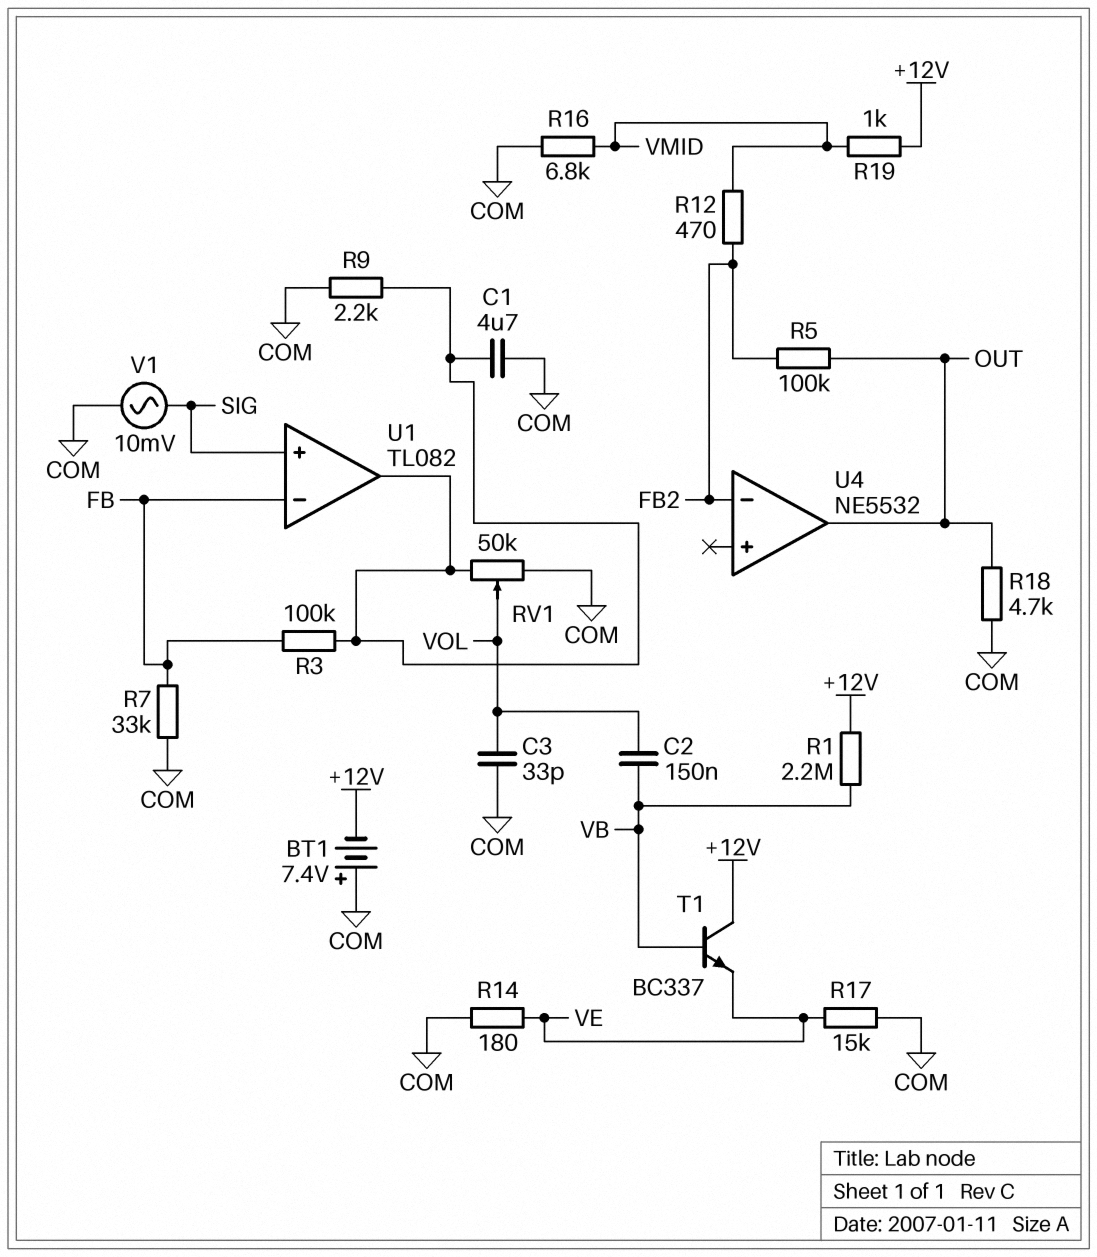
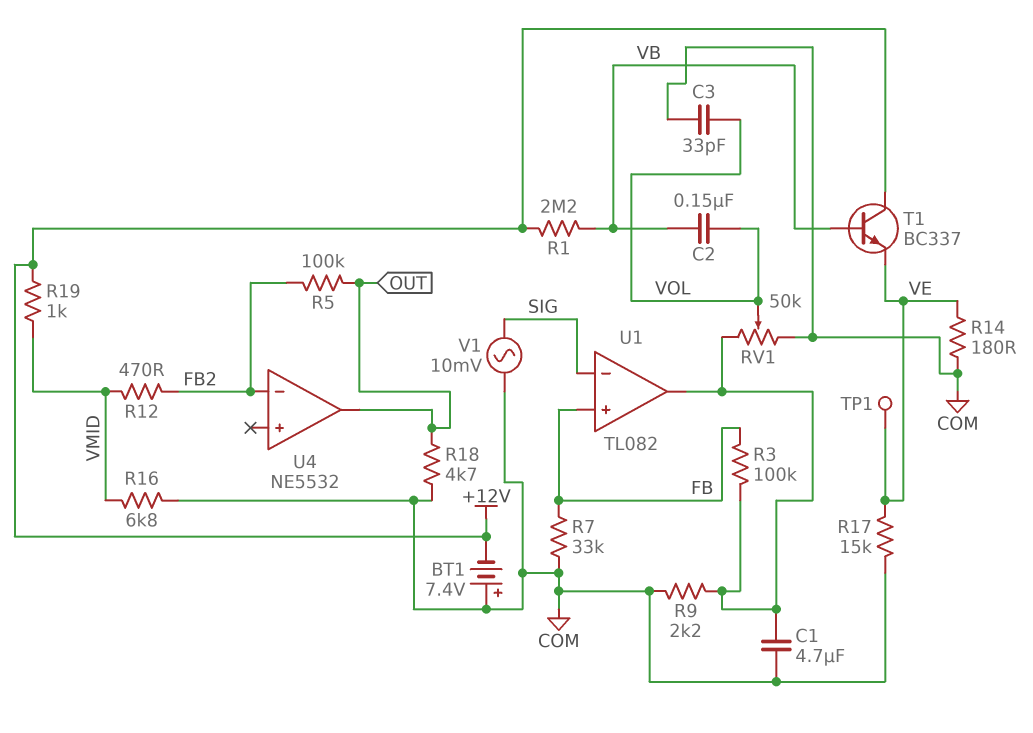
TP1: none -> test point (VE)
U1 pin in+: SIG -> FB
U1 pin in-: FB -> SIG

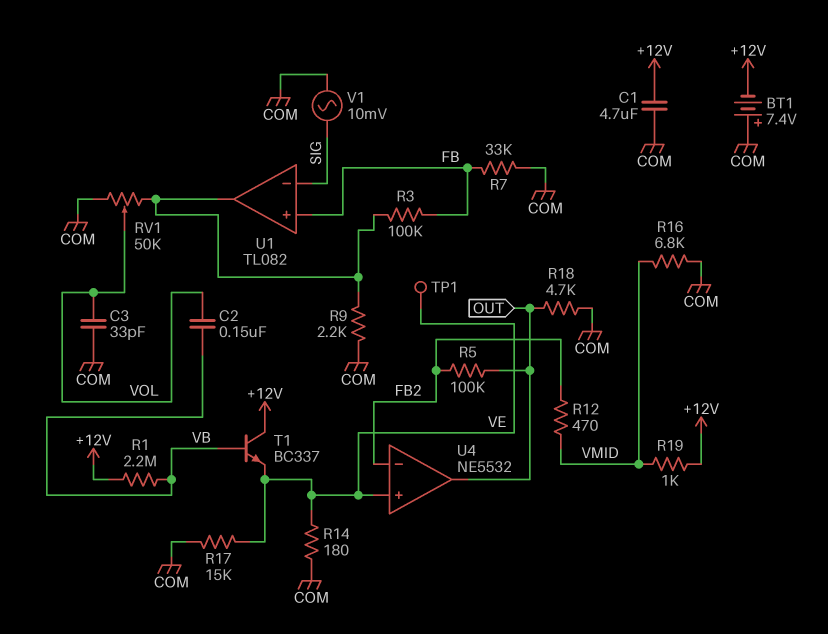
C1: 4.7uF (COM, U1/out) -> 4.7uF (+12V, COM)
U4 pin in+: none -> VE

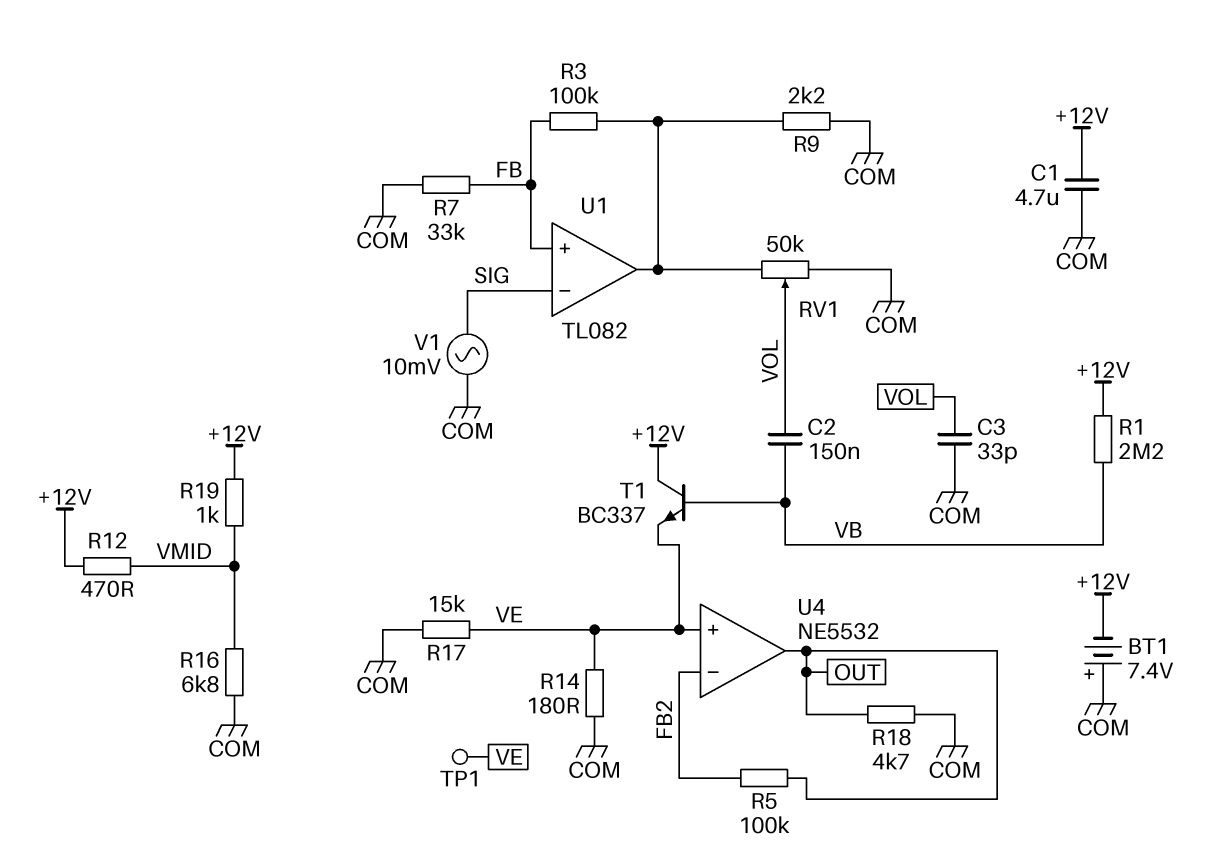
R12: 470 (FB2, VMID) -> 470 (+12V, VMID)

